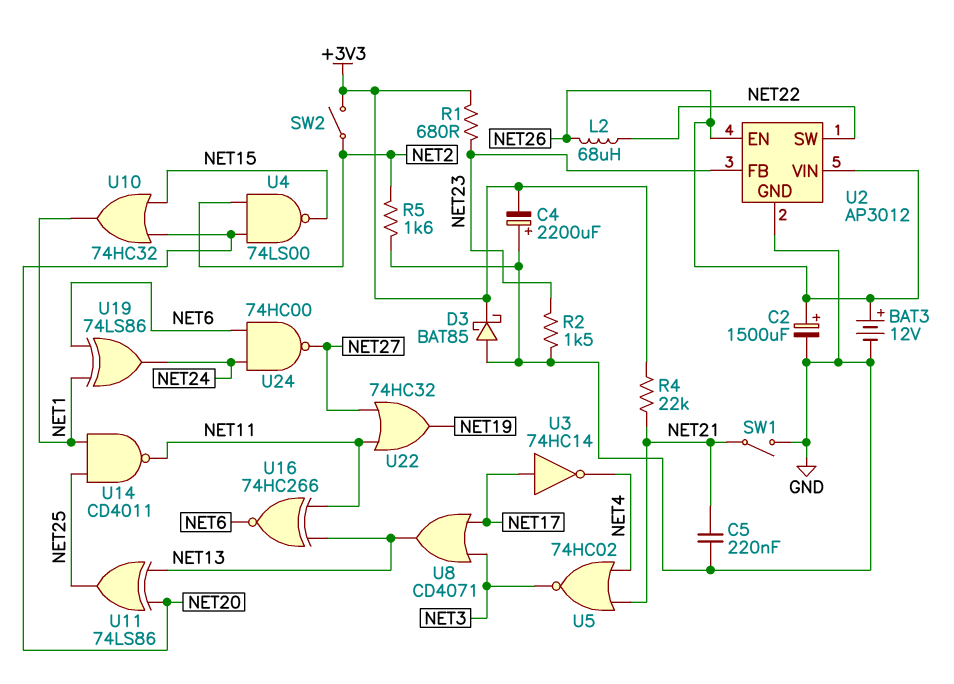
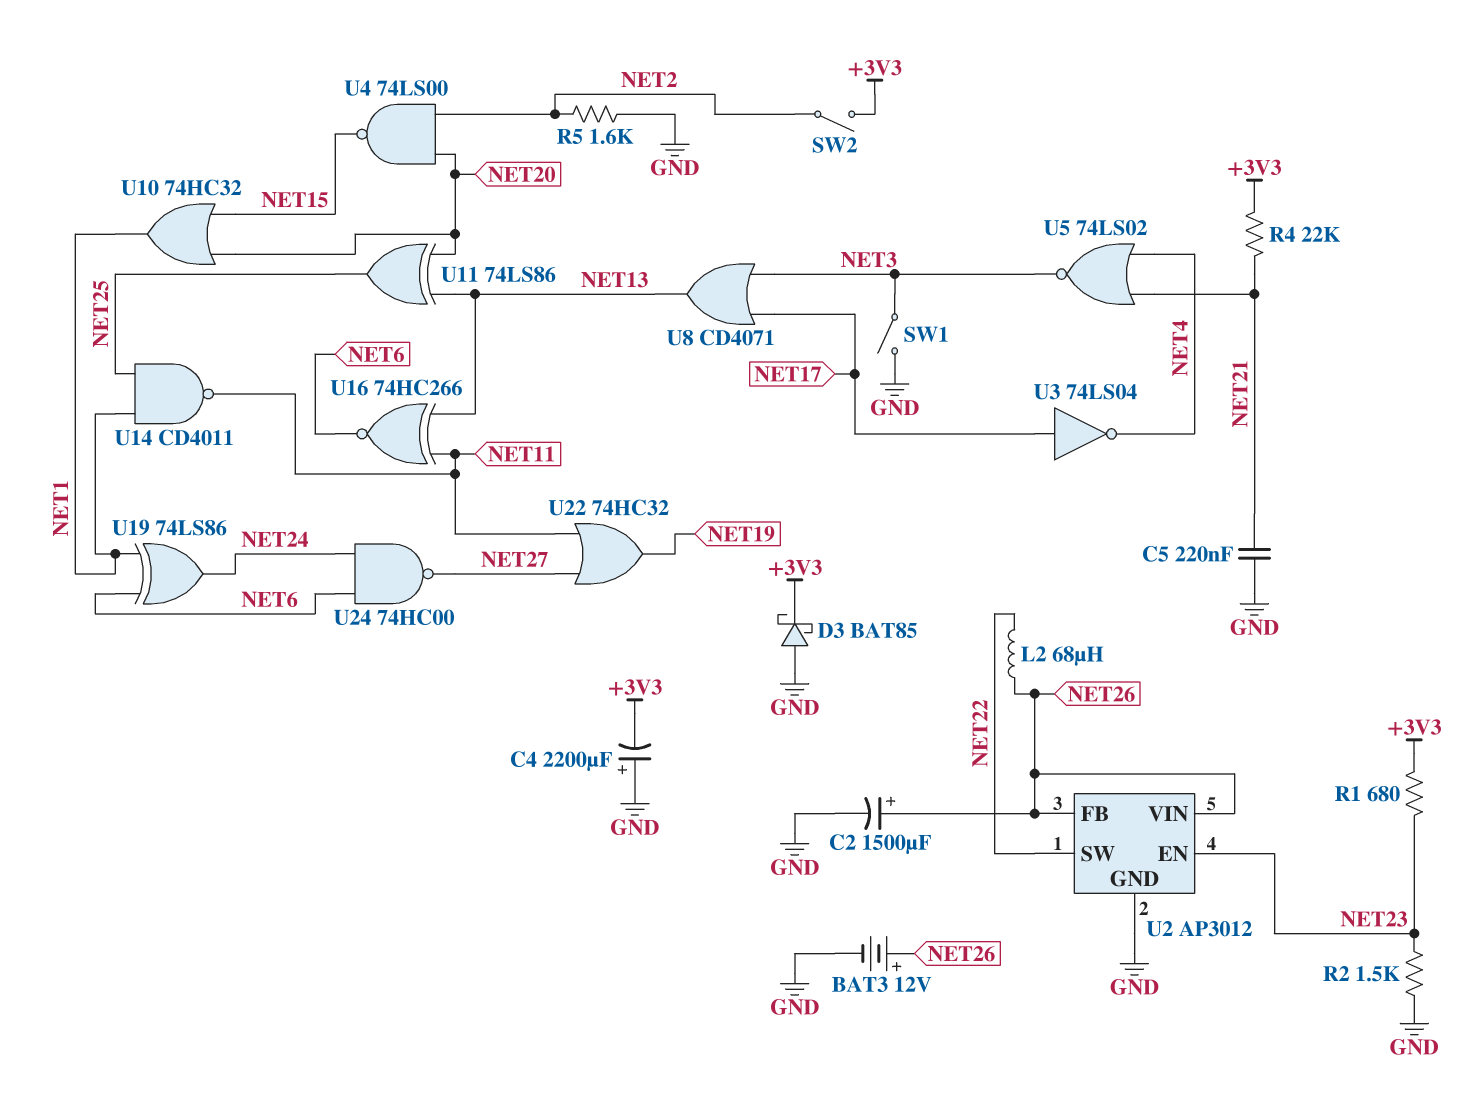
SW1: switch (GND, NET21) -> switch (GND, NET3)
U2 pin EN: NET26 -> NET23
U2 pin FB: NET23 -> NET26
U3: NOT 74HC14 (in NET17, out NET4) -> NOT 74LS04 (in NET17, out NET4)
U5: NOR 74HC02 (in NET4, in NET21, out NET3) -> NOR 74LS02 (in NET4, in NET21, out NET3)

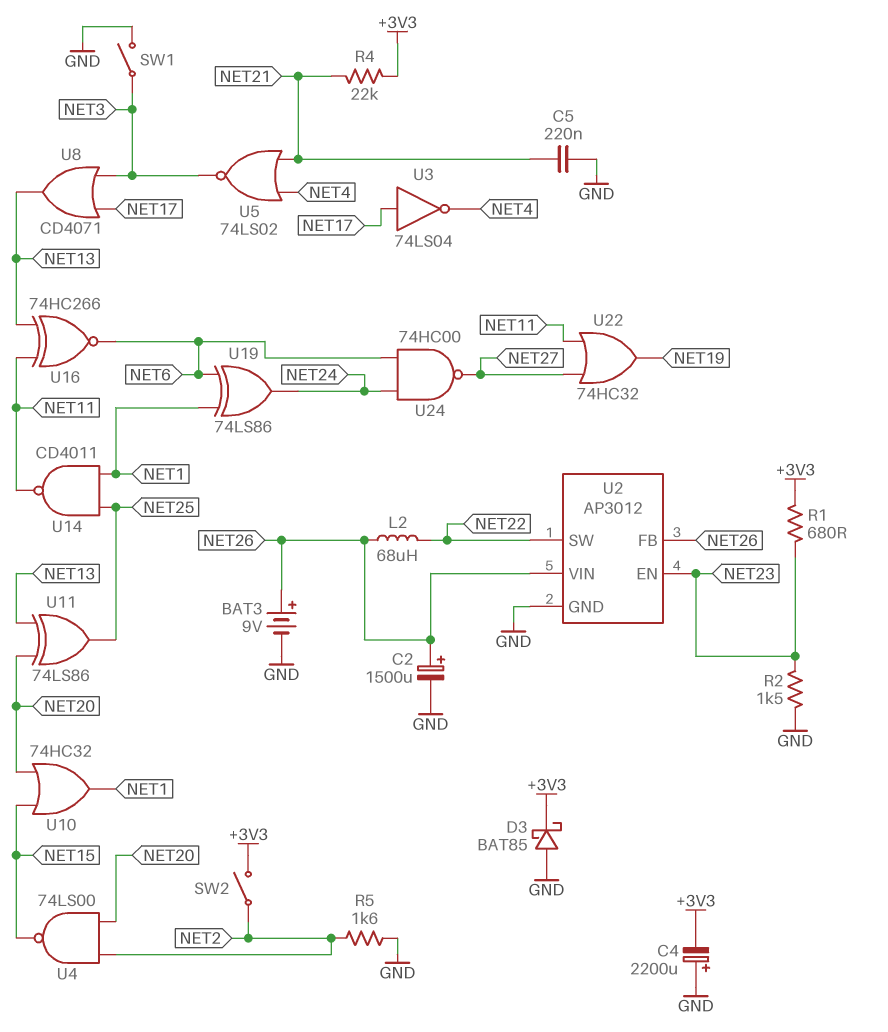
BAT3: 12V (plus NET26, minus GND) -> 9V (plus NET26, minus GND)

